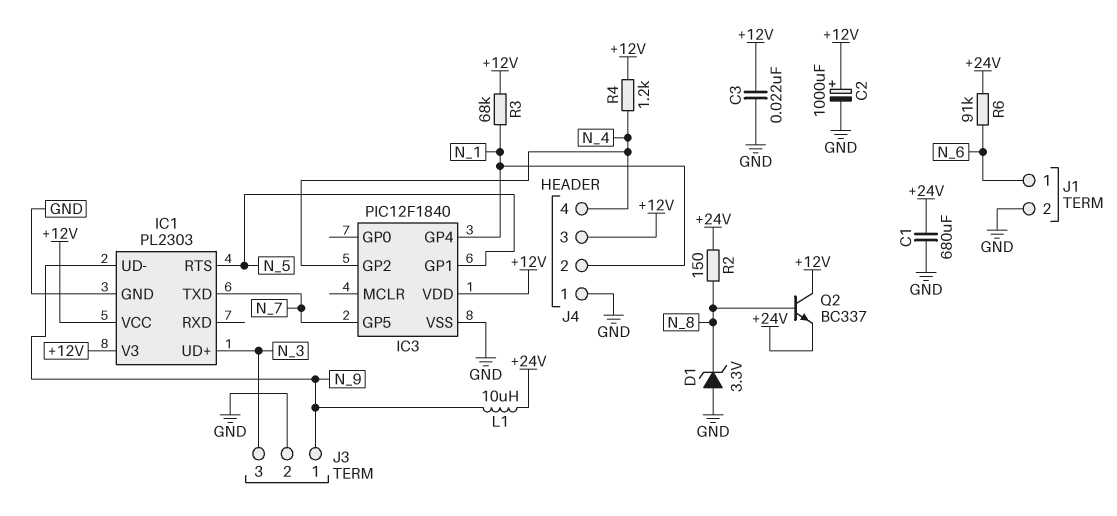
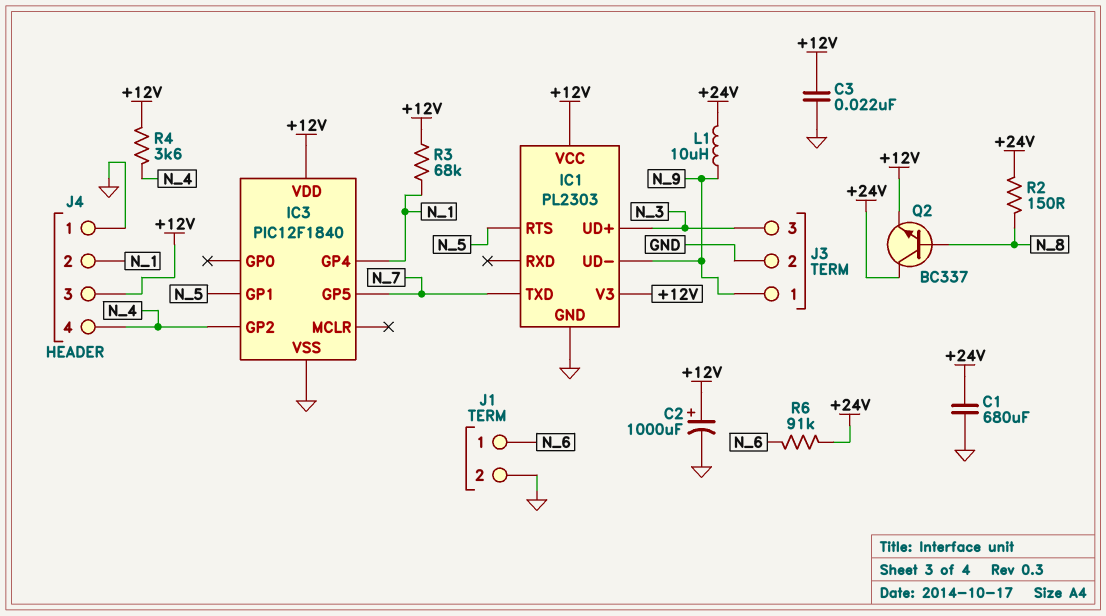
D1: zener 3.3V (A GND, K N_8) -> none
Q2: NPN BC337 (B N_8, C +12V, E +24V) -> NPN BC337 (B N_8, C +24V, E +12V)
R4: 1.2k (+12V, N_4) -> 3.6k (+12V, N_4)

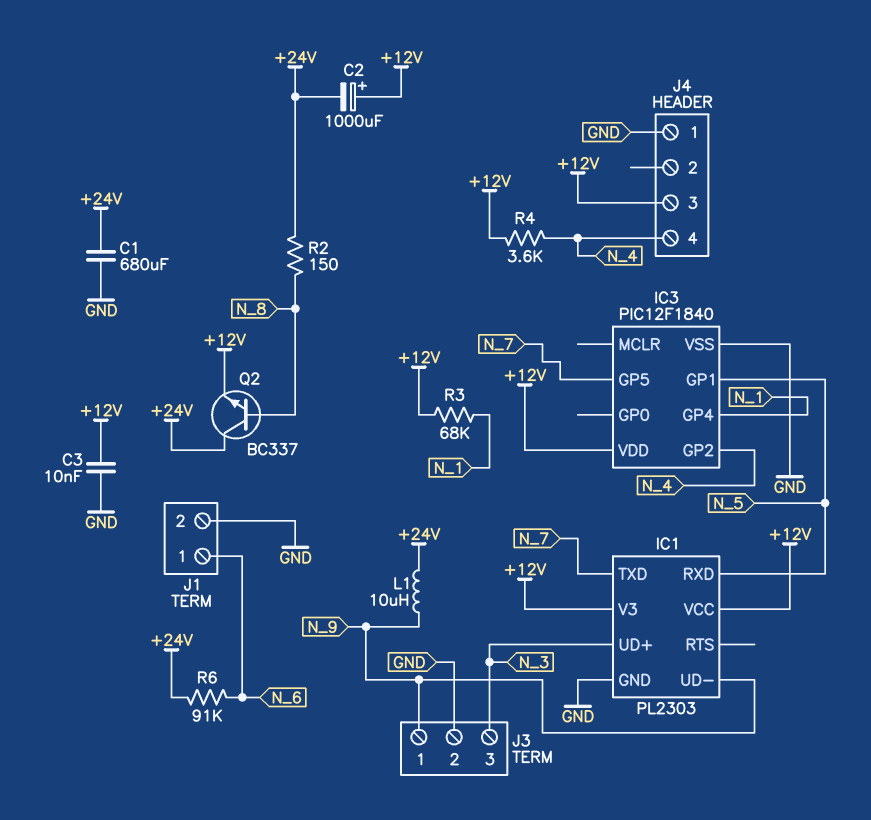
C2: 1000uF (plus +12V, minus GND) -> 1000uF (plus +12V, minus +24V)
C3: 22nF (+12V, GND) -> 10nF (+12V, GND)
IC1 pin RTS: N_5 -> none
IC1 pin RXD: none -> N_5
J4 pin 2: N_1 -> none

